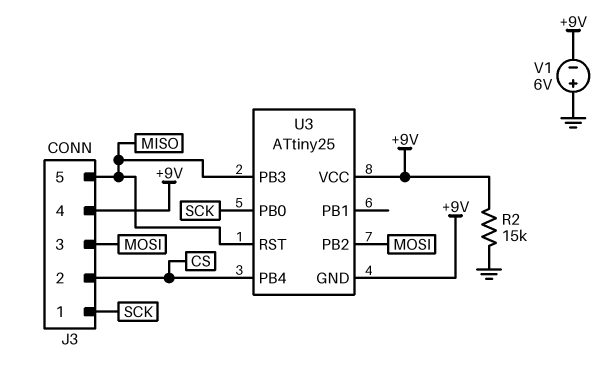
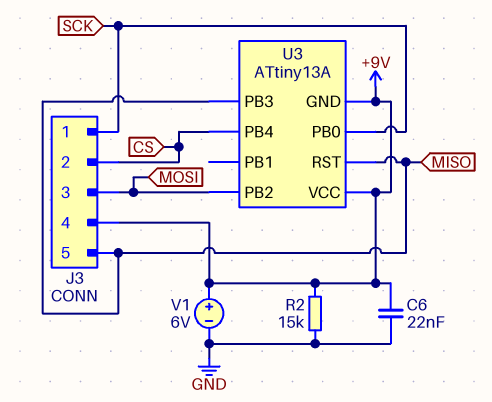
C6: none -> 22nF (+9V, GND)
U3: ATtiny25 -> ATtiny13A
V1: 6V (plus GND, minus +9V) -> 6V (plus +9V, minus GND)

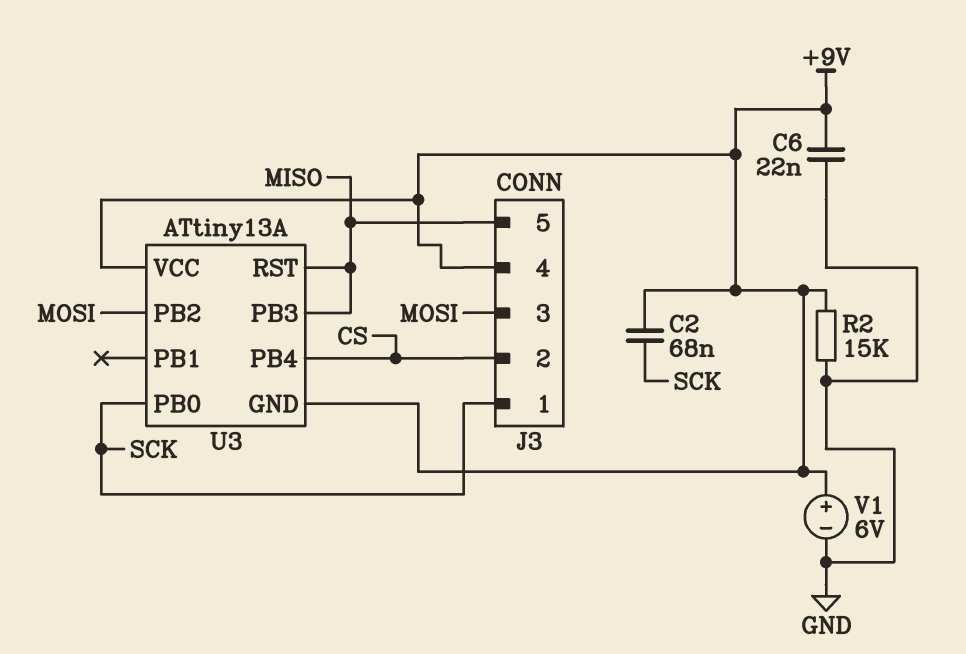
C2: none -> 68nF (+9V, SCK)

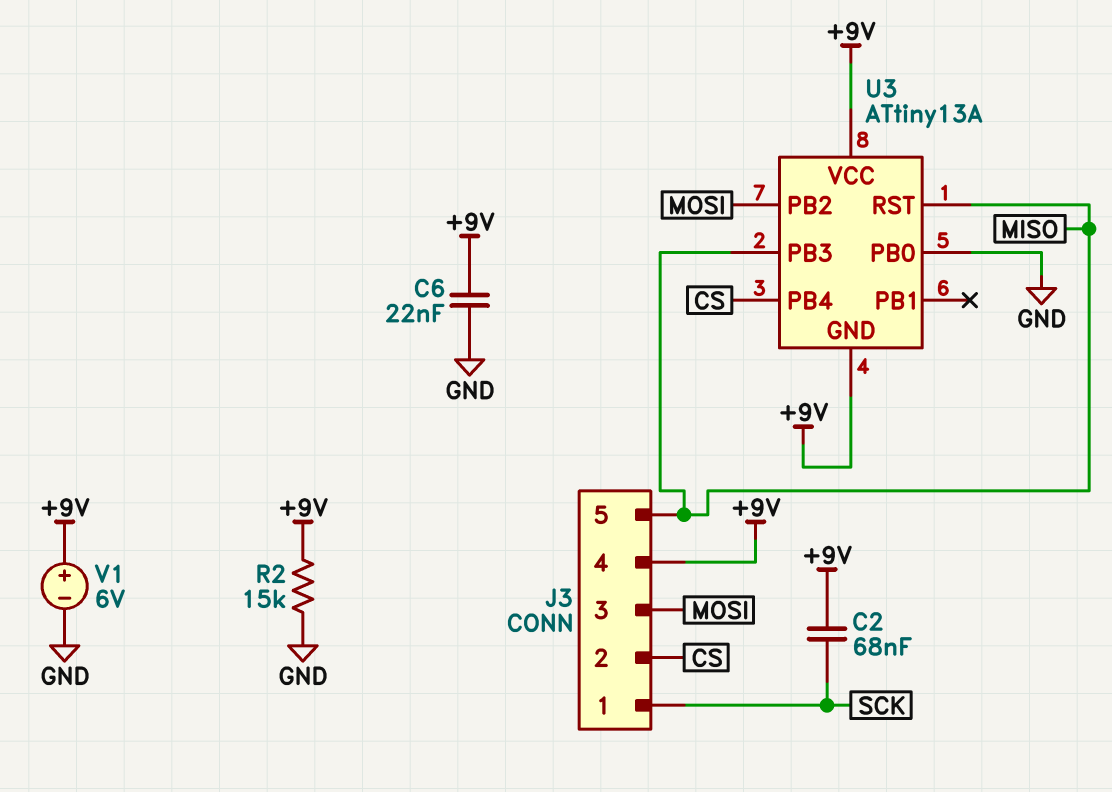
U3 pin PB0: SCK -> GND

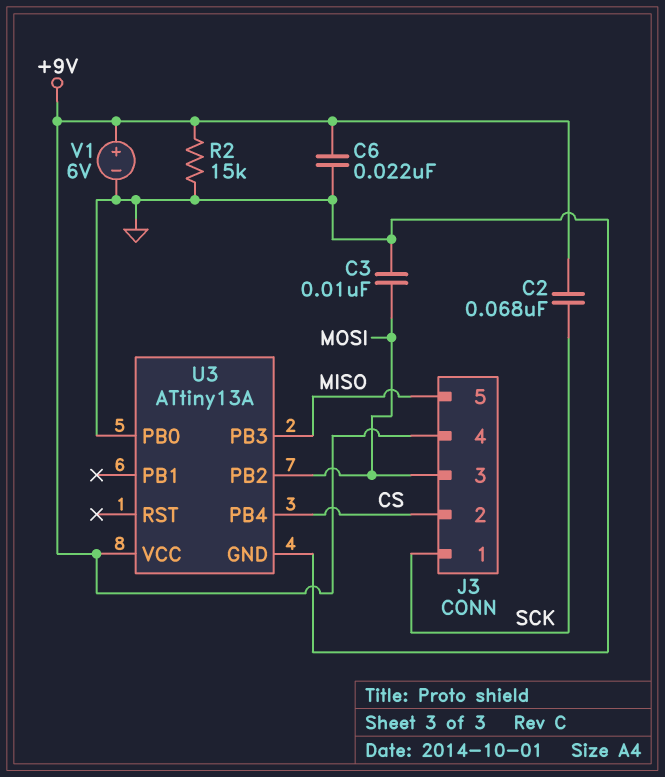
C3: none -> 10nF (GND, MOSI)
U3 pin GND: +9V -> GND
U3 pin RST: MISO -> none

